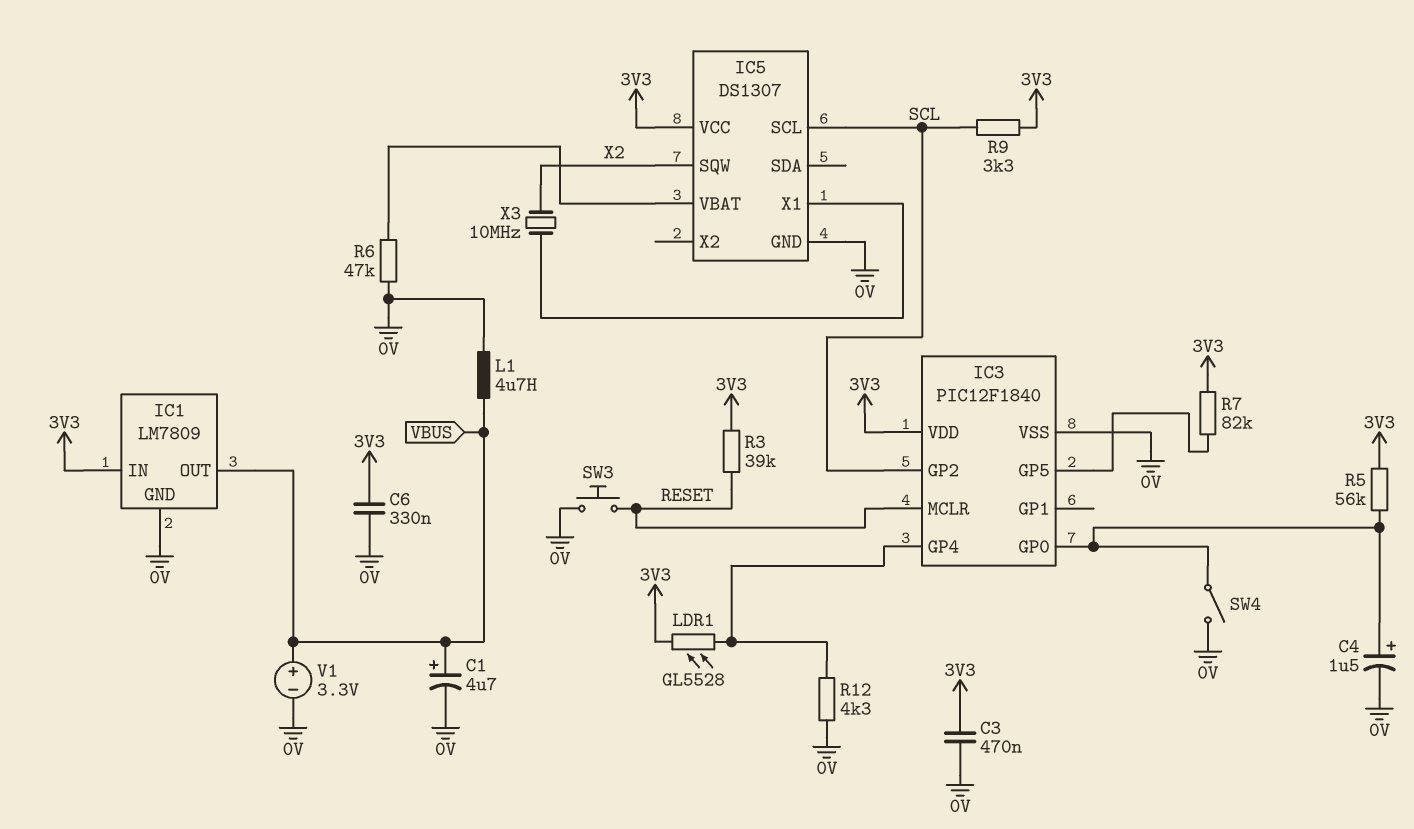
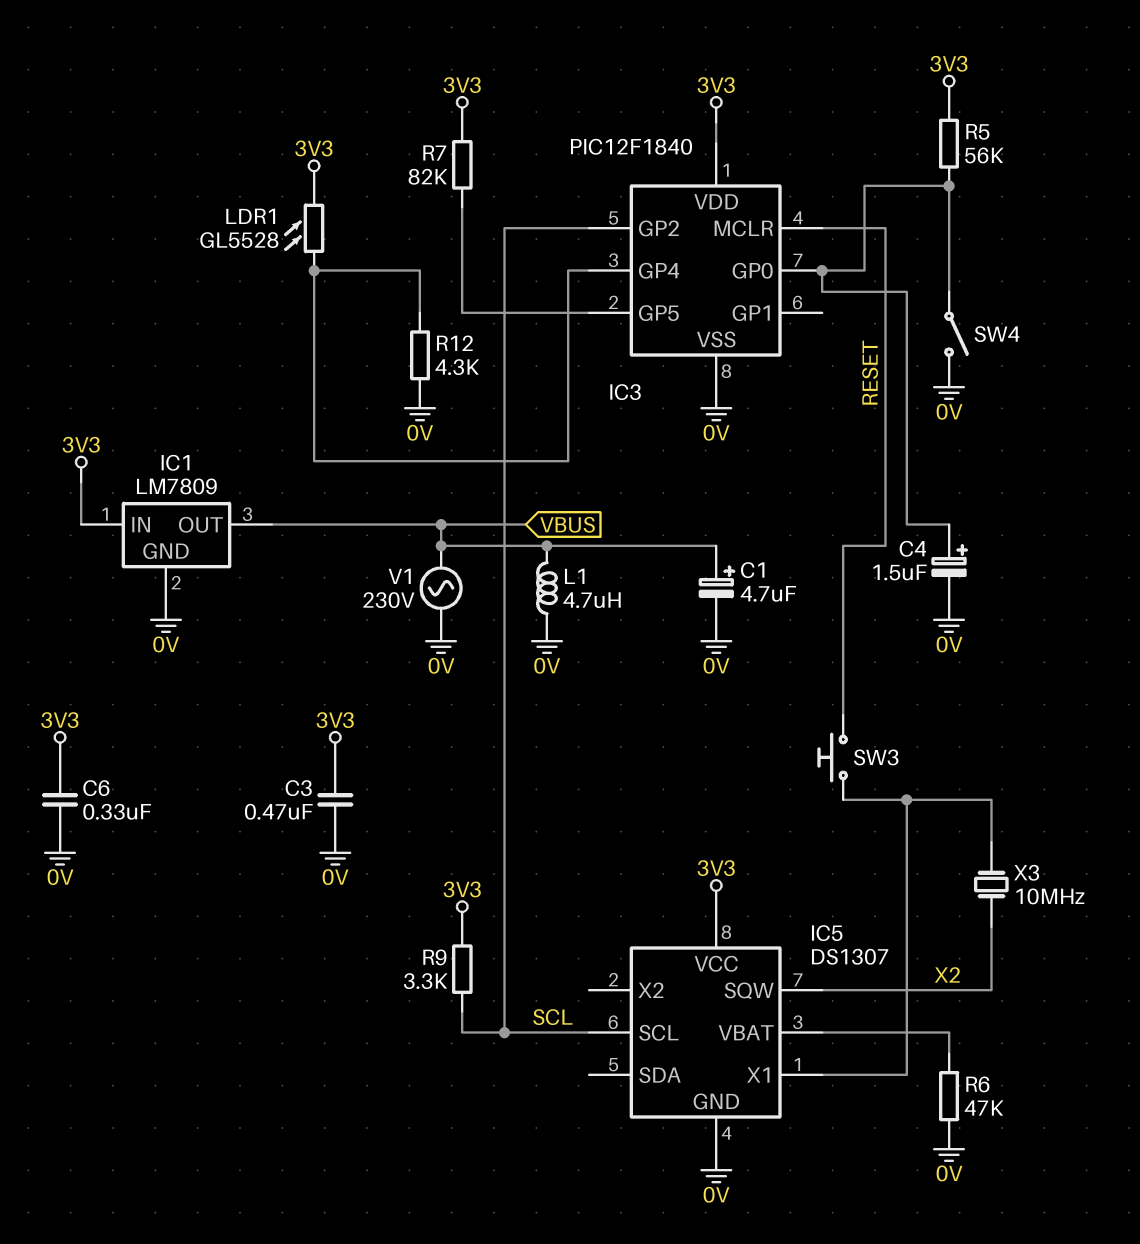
R3: 39k (3V3, RESET) -> none
SW3: button (0V, RESET) -> button (IC5/X1, RESET)
V1: 3.3V (plus VBUS, minus 0V) -> AC 230V (0V, VBUS)

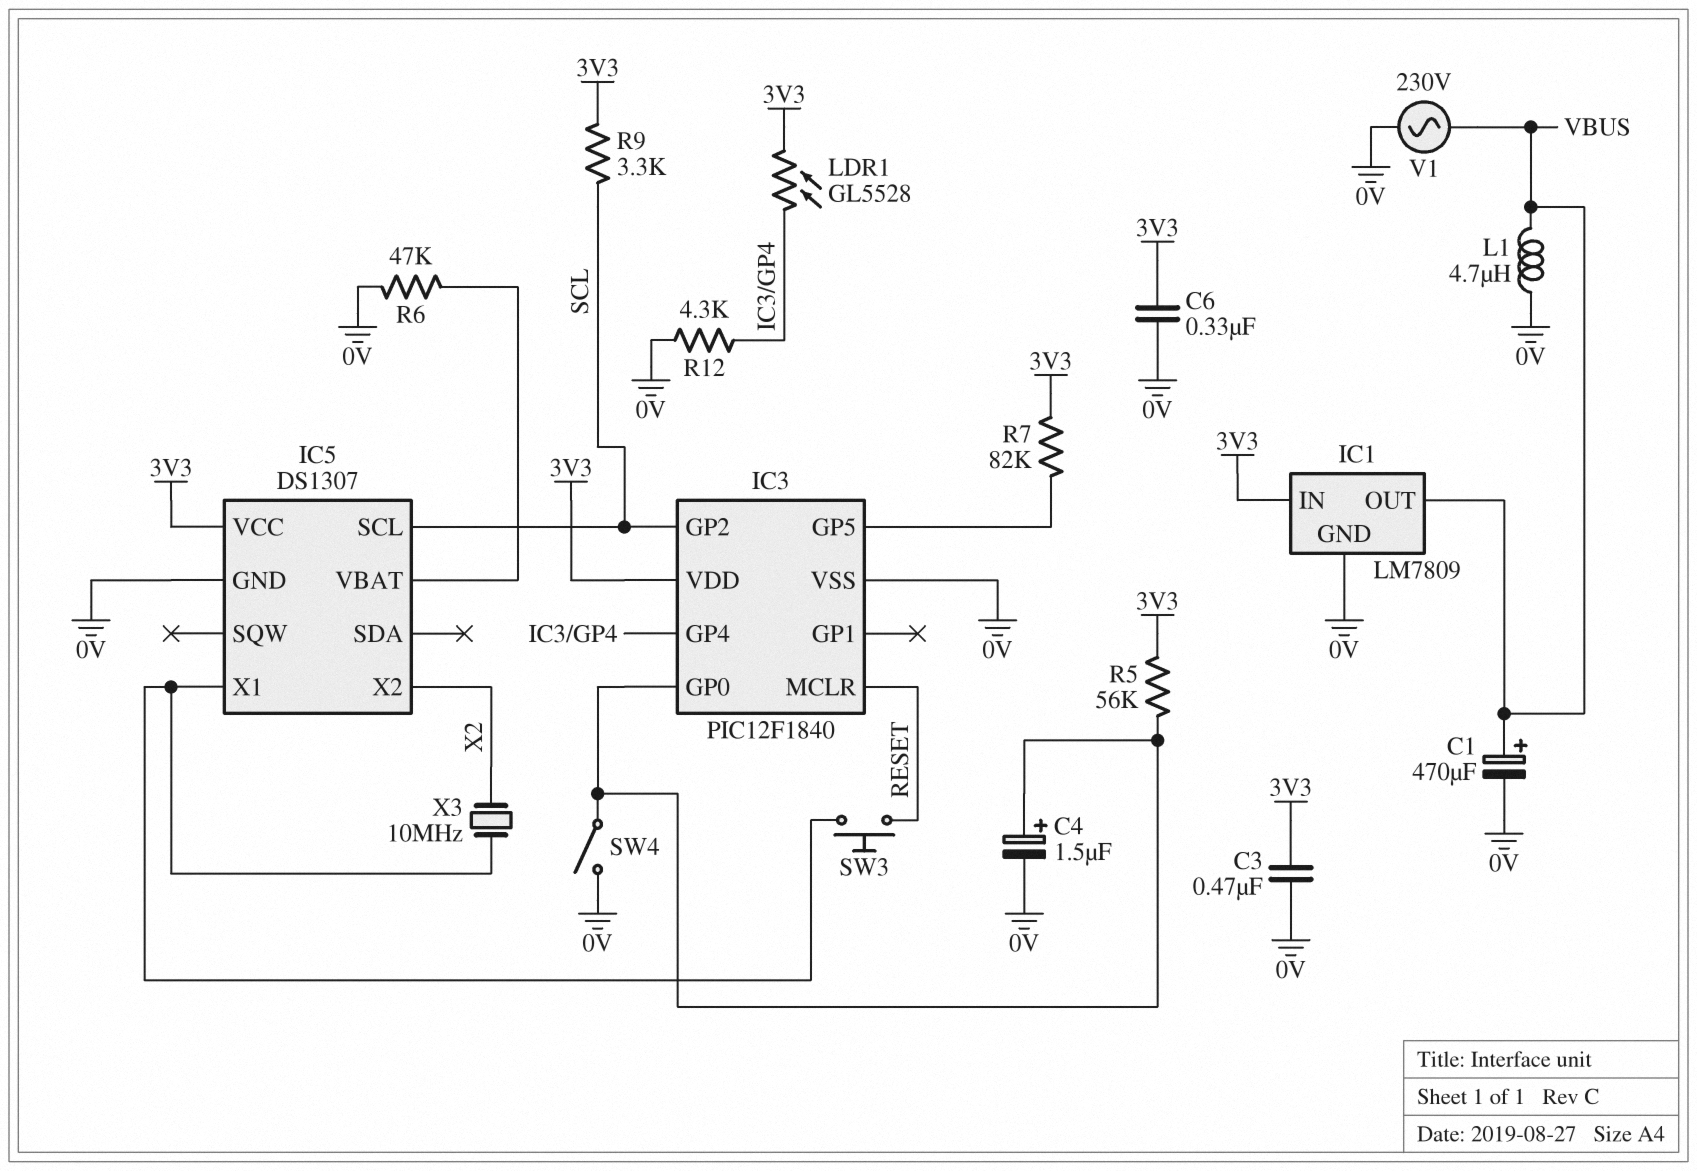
C1: 4.7uF (plus VBUS, minus 0V) -> 470uF (plus VBUS, minus 0V)
IC5 pin SQW: X2 -> none
IC5 pin X2: none -> X2

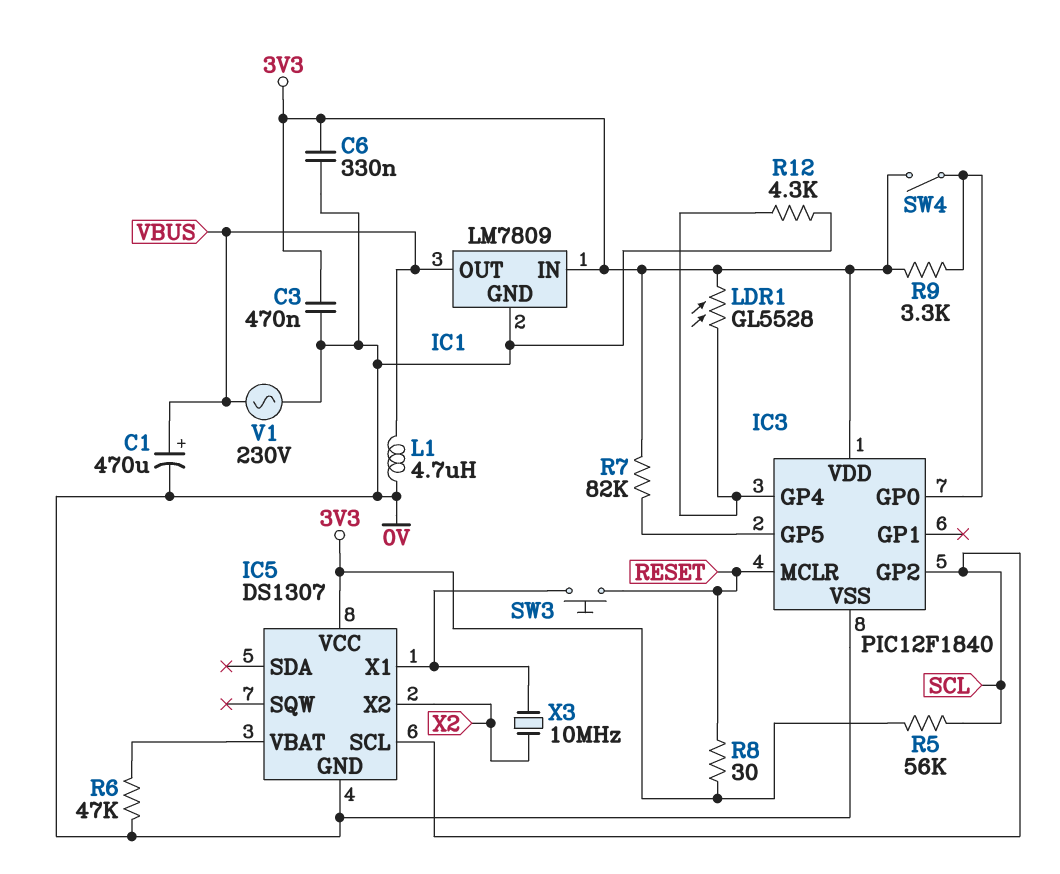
C4: 1.5uF (plus IC3/GP0, minus 0V) -> none
R5: 56k (3V3, IC3/GP0) -> 56k (3V3, SCL)
R8: none -> 30 (3V3, RESET)
R9: 3.3k (3V3, SCL) -> 3.3k (3V3, IC3/GP0)
SW4: switch (0V, IC3/GP0) -> switch (3V3, IC3/GP0)

